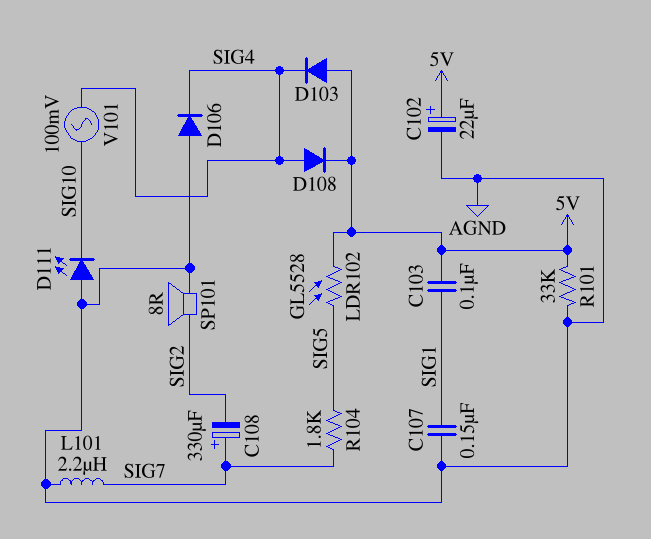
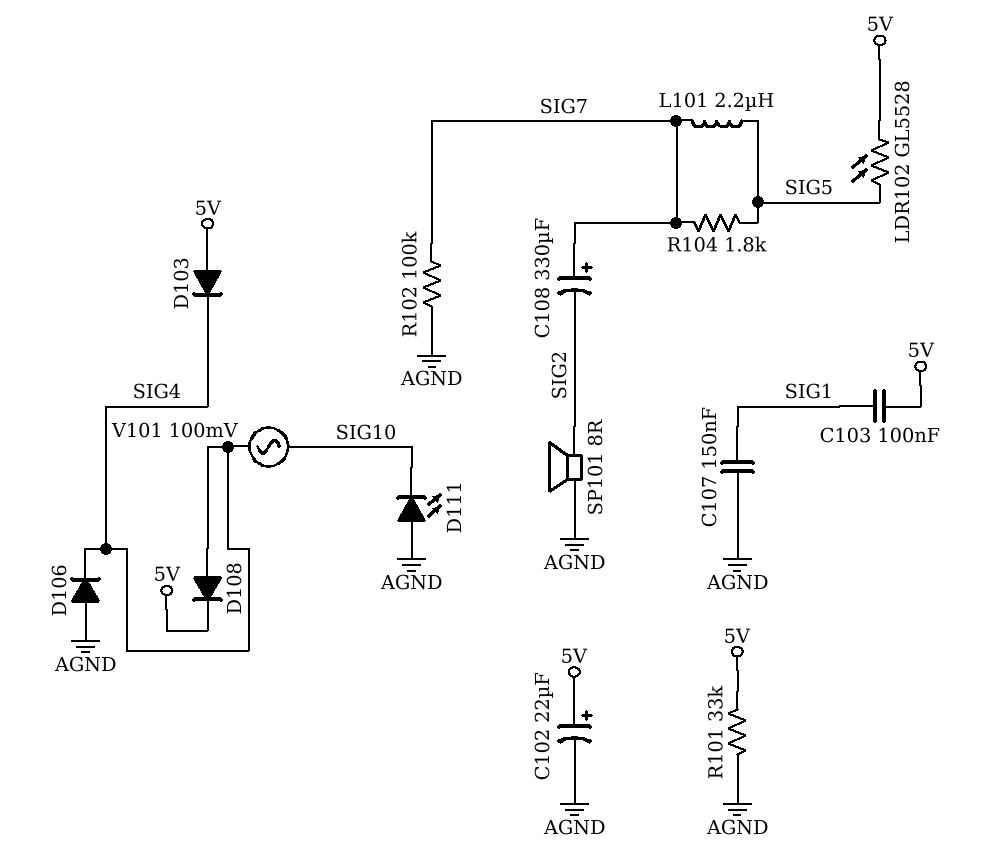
L101: 2.2uH (AGND, SIG7) -> 2.2uH (SIG5, SIG7)
R102: none -> 100k (AGND, SIG7)

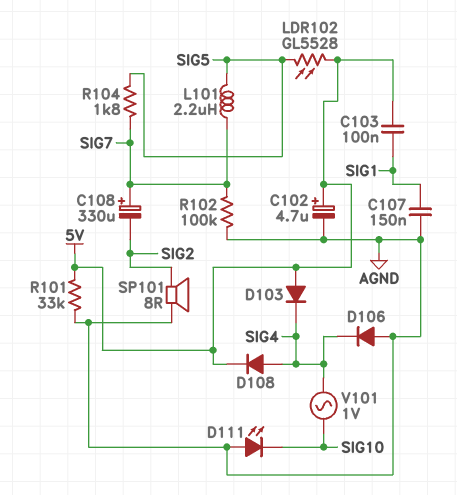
C102: 22uF (plus 5V, minus AGND) -> 4.7uF (plus 5V, minus AGND)
V101: AC 100mV (SIG4, SIG10) -> AC 1V (SIG4, SIG10)

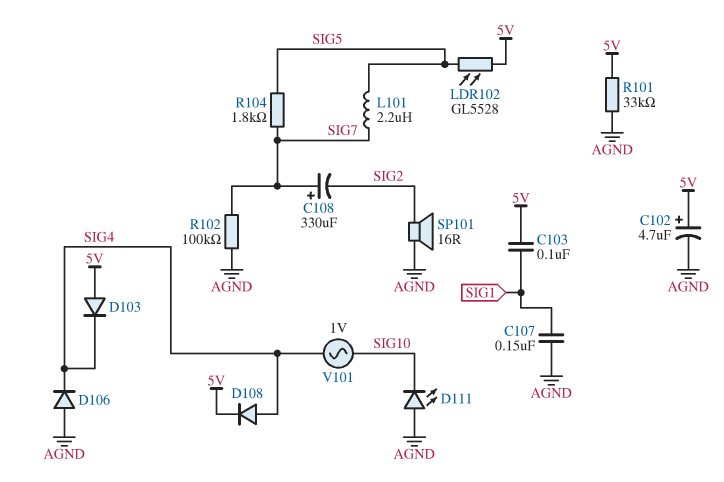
SP101: speaker 8R (AGND, SIG2) -> speaker 16R (AGND, SIG2)

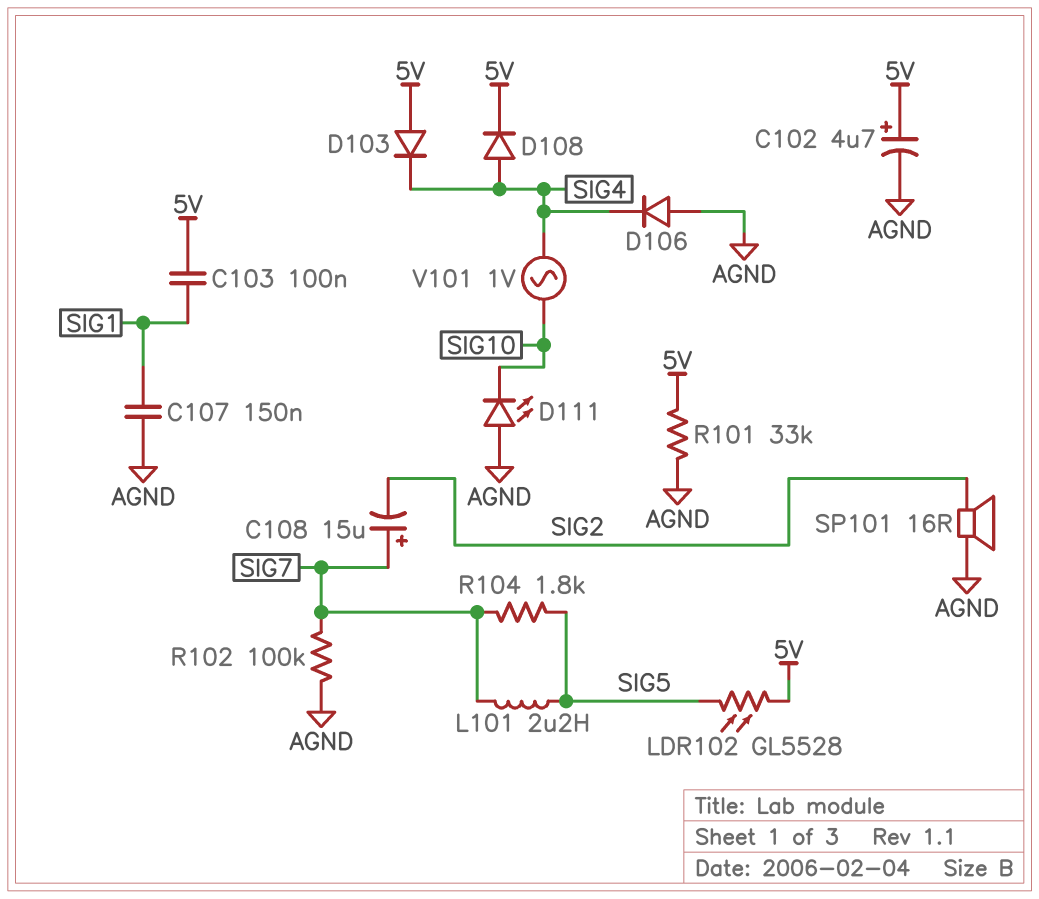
C108: 330uF (plus SIG7, minus SIG2) -> 15uF (plus SIG7, minus SIG2)

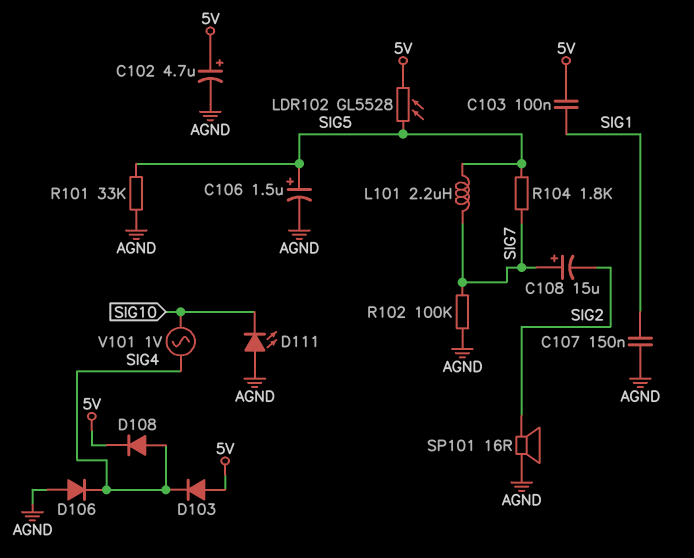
C106: none -> 1.5uF (plus SIG5, minus AGND)
R101: 33k (5V, AGND) -> 33k (AGND, SIG5)

